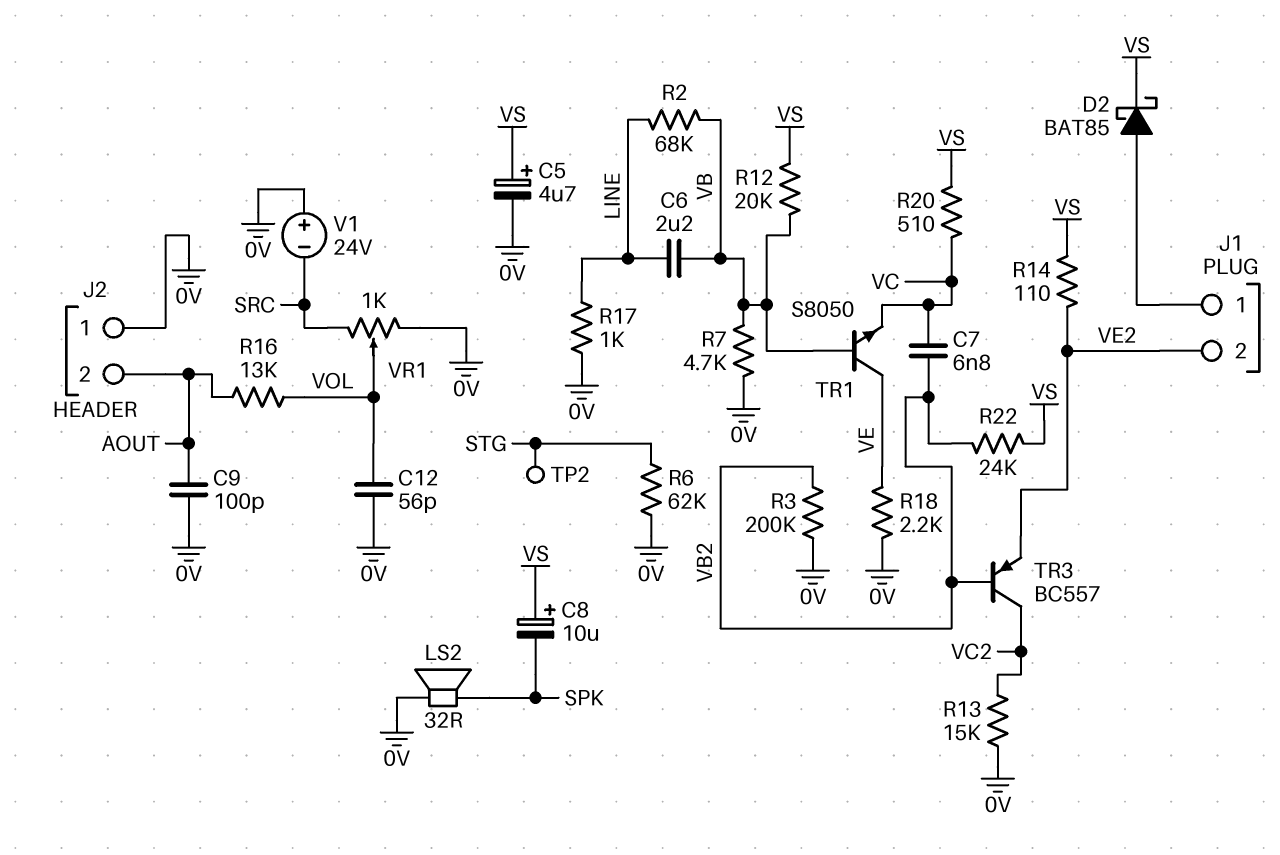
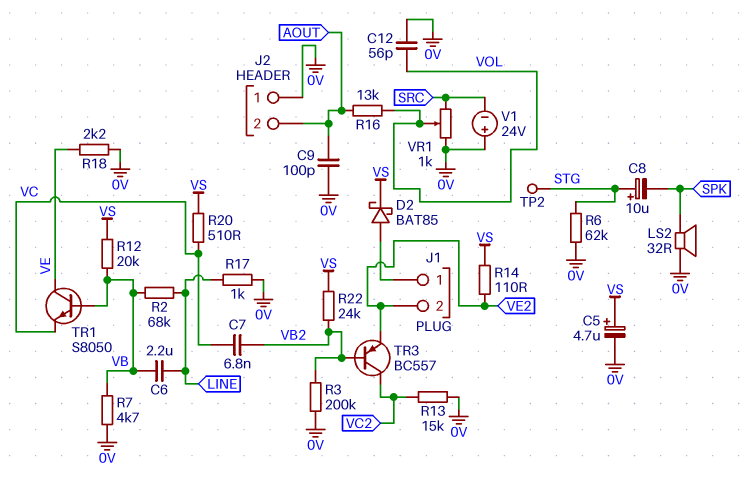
C8: 10uF (plus VS, minus SPK) -> 10uF (plus STG, minus SPK)

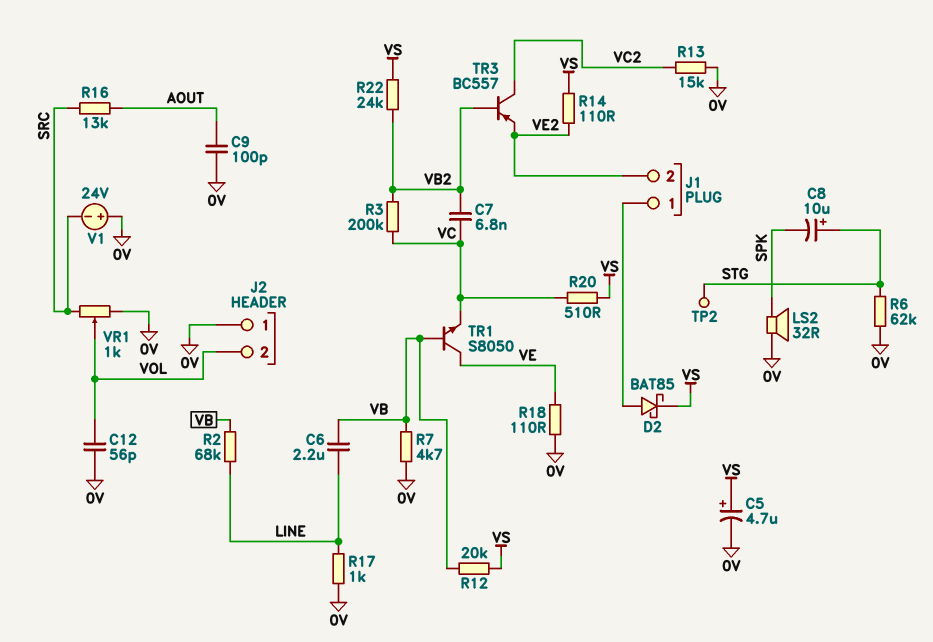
J2 pin 2: AOUT -> VOL
R3: 200k (0V, VB2) -> 200k (VB2, VC)
R16: 13k (AOUT, VOL) -> 13k (AOUT, SRC)
R18: 2.2k (0V, VE) -> 110 (0V, VE)

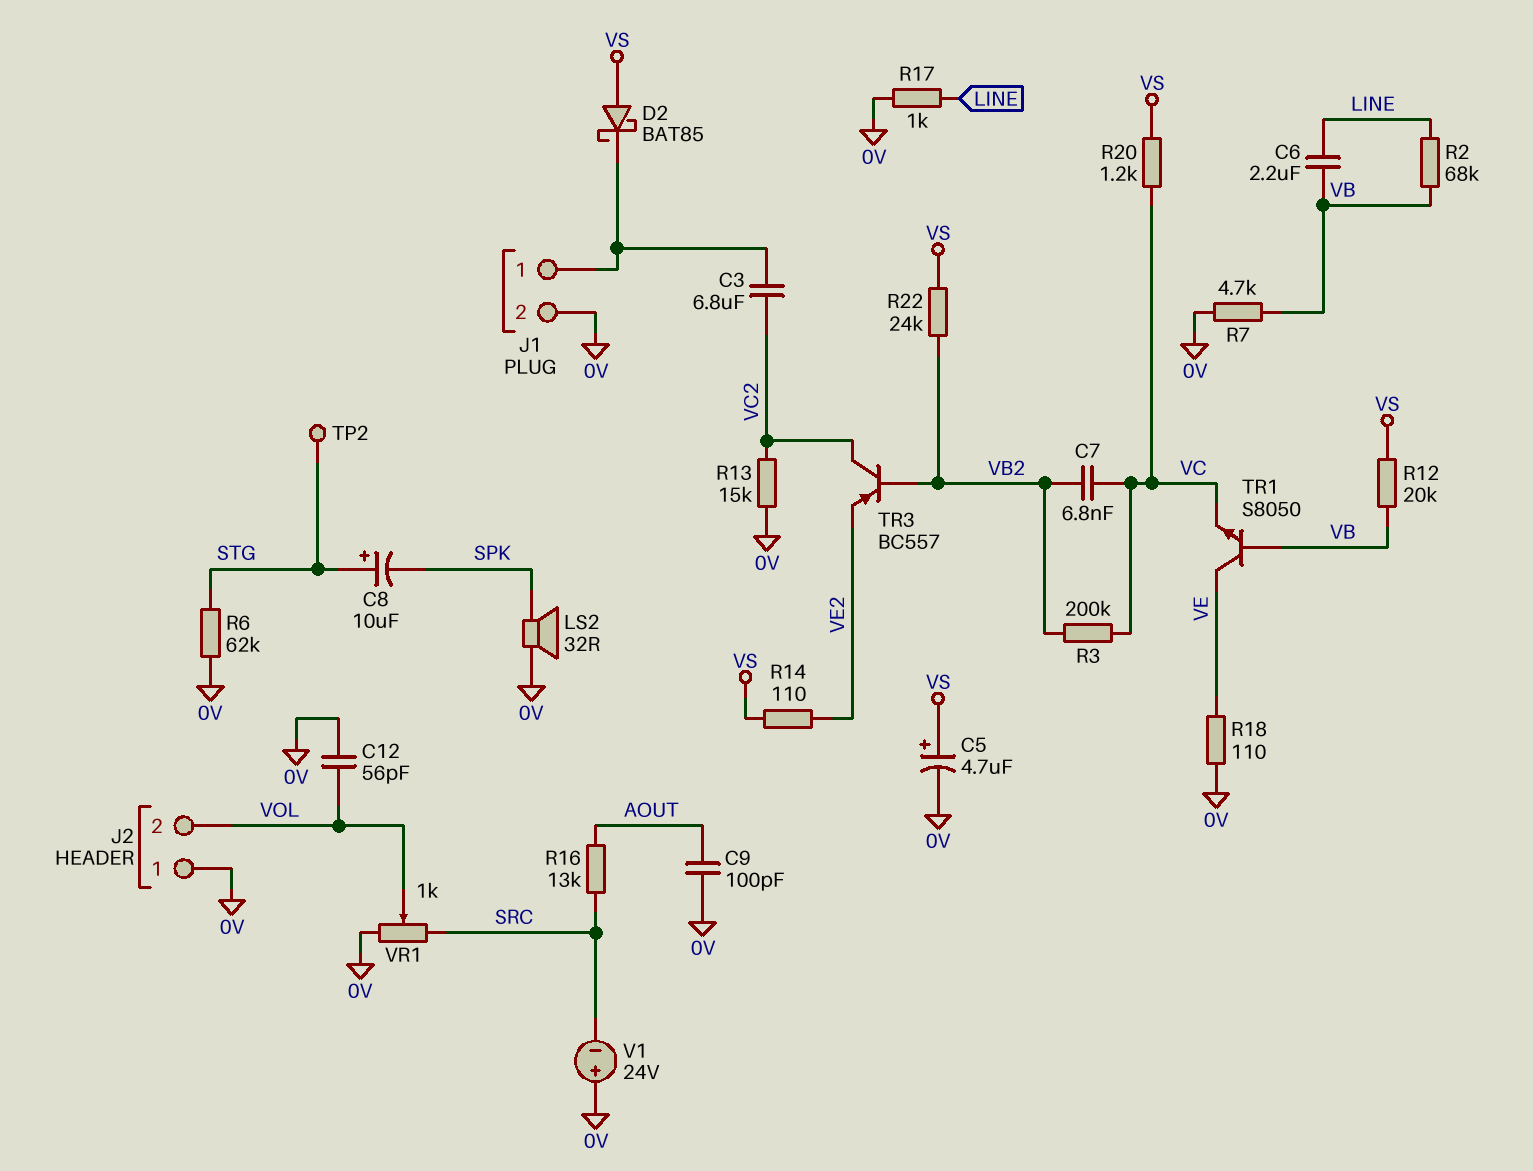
C3: none -> 6.8uF (J1/1, VC2)
D2: schottky BAT85 (A J1/1, K VS) -> schottky BAT85 (A VS, K J1/1)
J1 pin 2: VE2 -> 0V
R20: 510 (VC, VS) -> 1.2k (VC, VS)

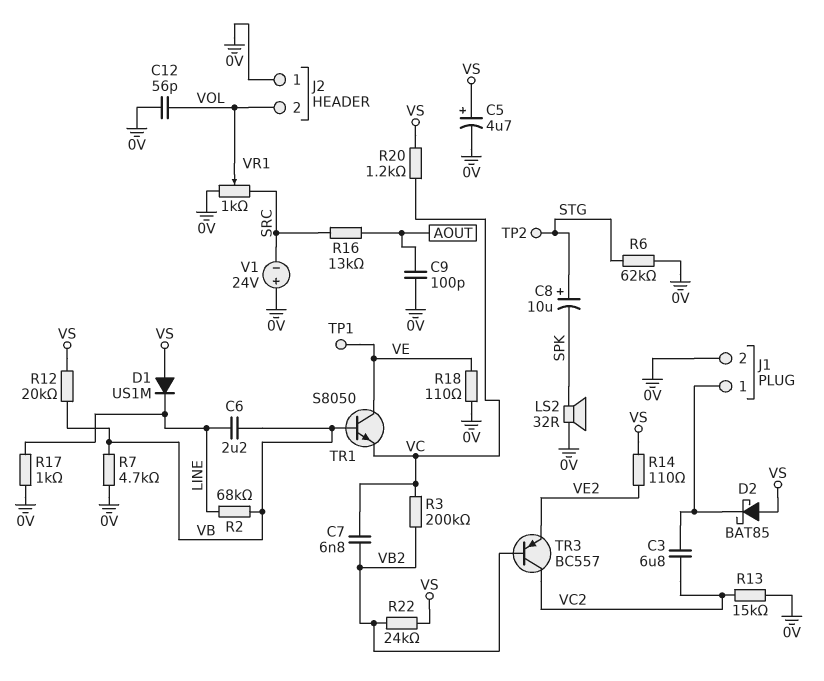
D1: none -> diode US1M (A VS, K LINE)
TP1: none -> test point (VE)

